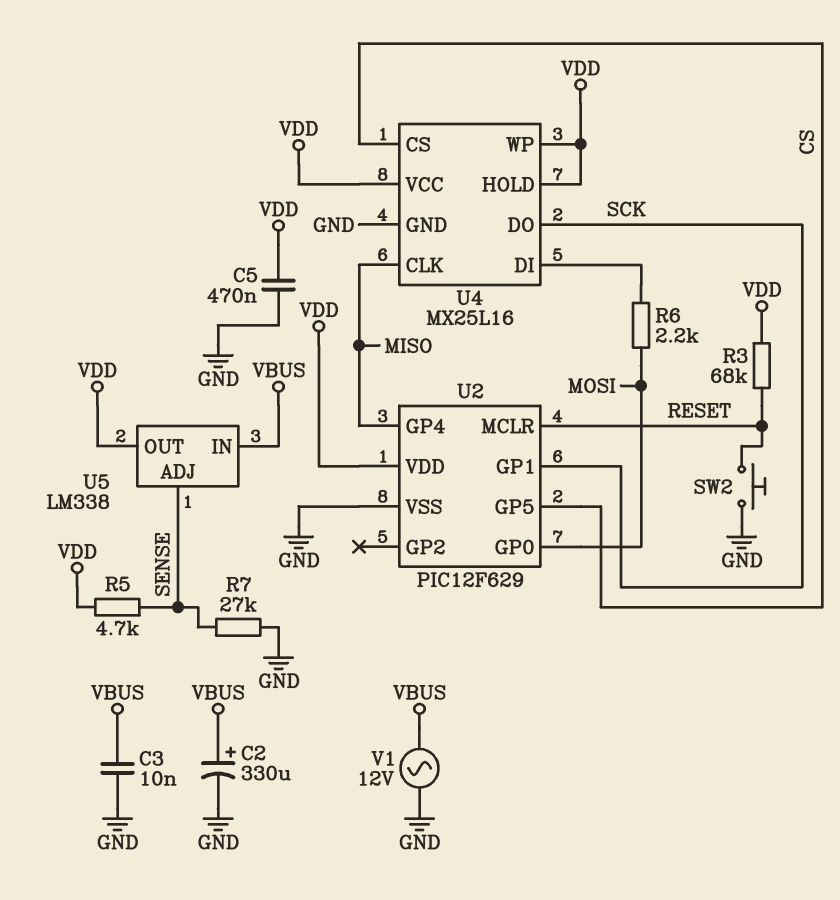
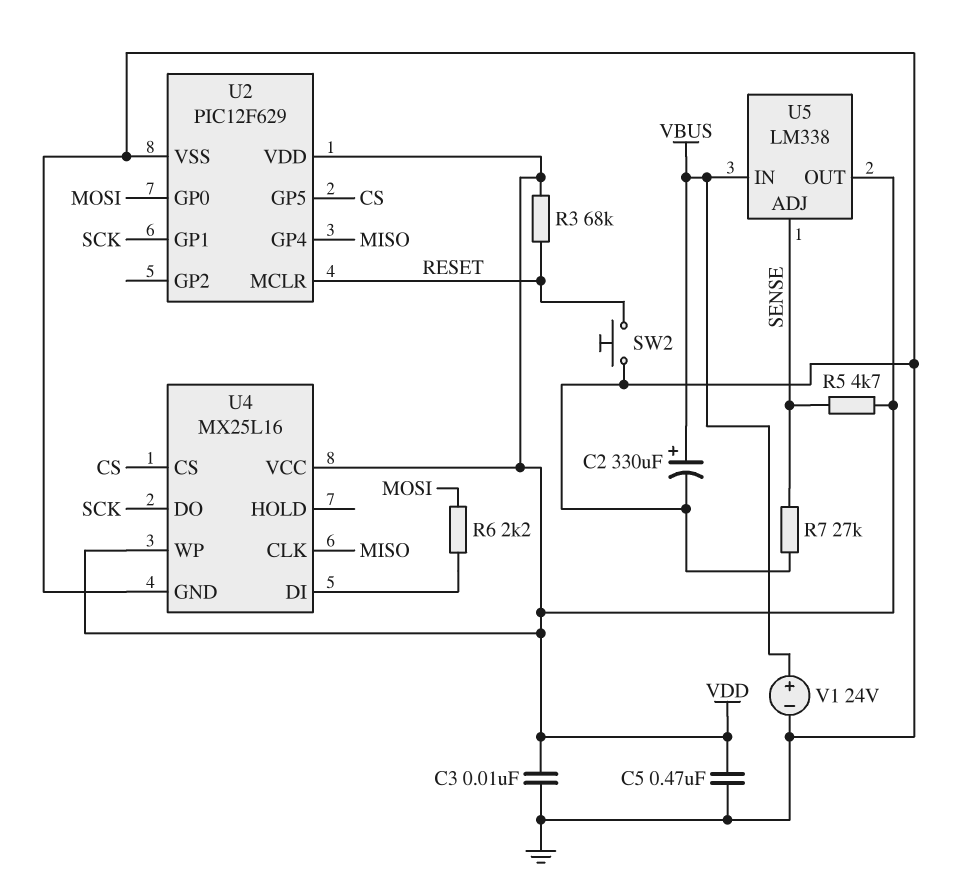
C3: 10nF (GND, VBUS) -> 10nF (GND, VDD)
U4 pin HOLD: VDD -> none
V1: AC 12V (GND, VBUS) -> 24V (plus VBUS, minus GND)

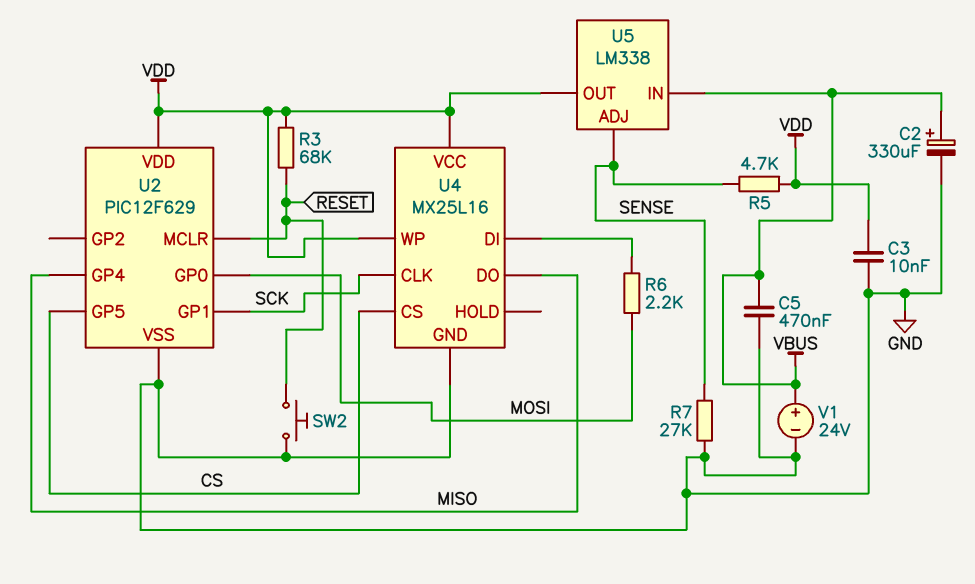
C5: 470nF (GND, VDD) -> 470nF (GND, VBUS)
U4 pin CLK: MISO -> SCK
U4 pin DO: SCK -> MISO

